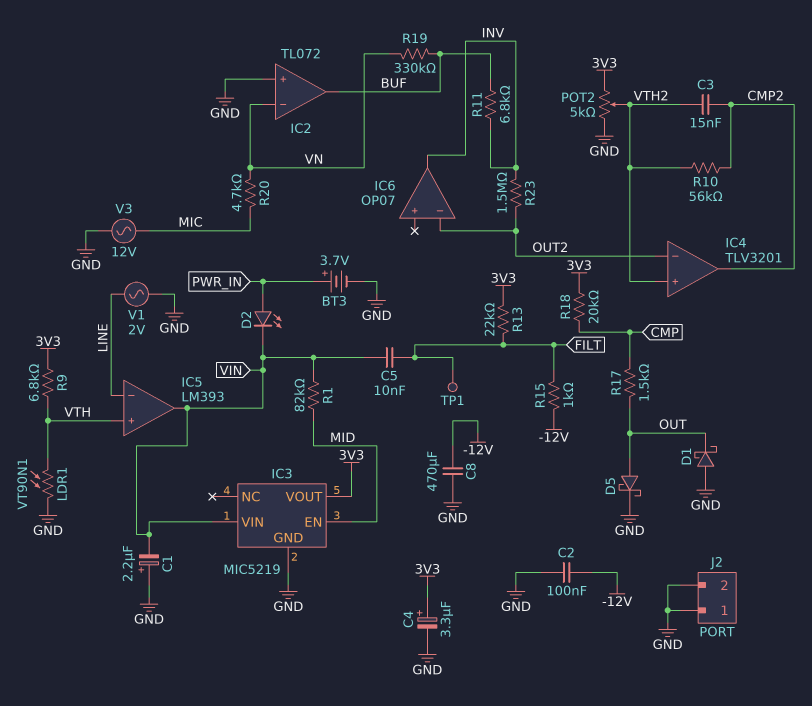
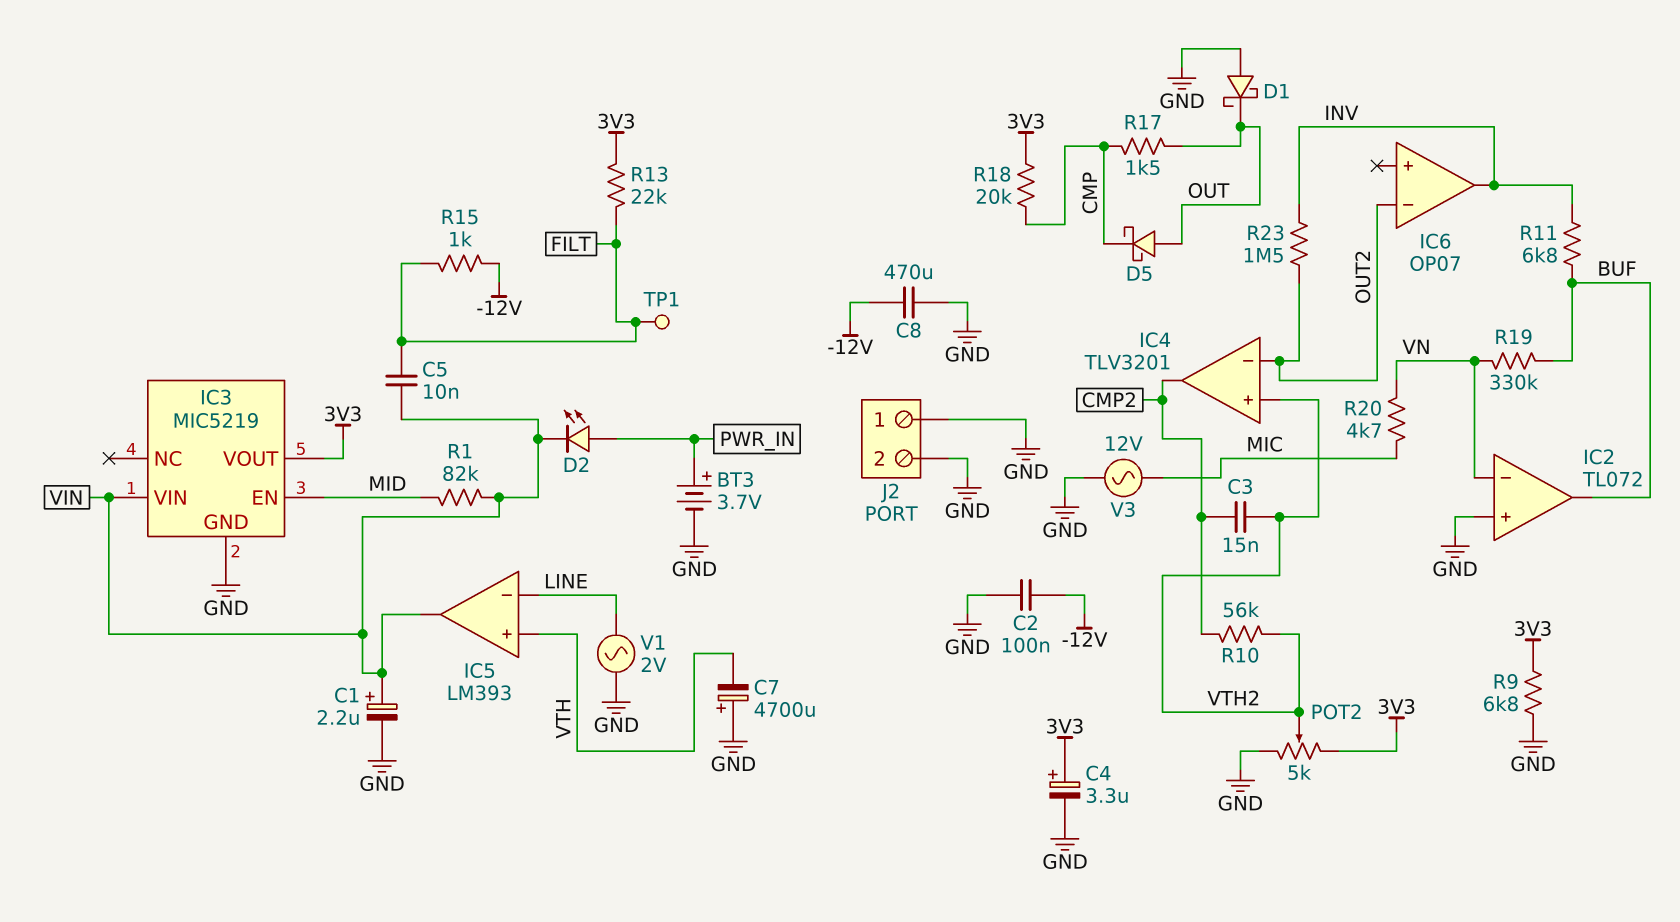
C1: 2.2uF (plus GND, minus VIN) -> 2.2uF (plus VIN, minus GND)
C7: none -> 4700uF (plus GND, minus VTH)
D5: schottky (A OUT, K GND) -> schottky (A OUT, K CMP)
LDR1: VT90N1 (GND, VTH) -> none
R9: 6.8k (3V3, VTH) -> 6.8k (3V3, GND)

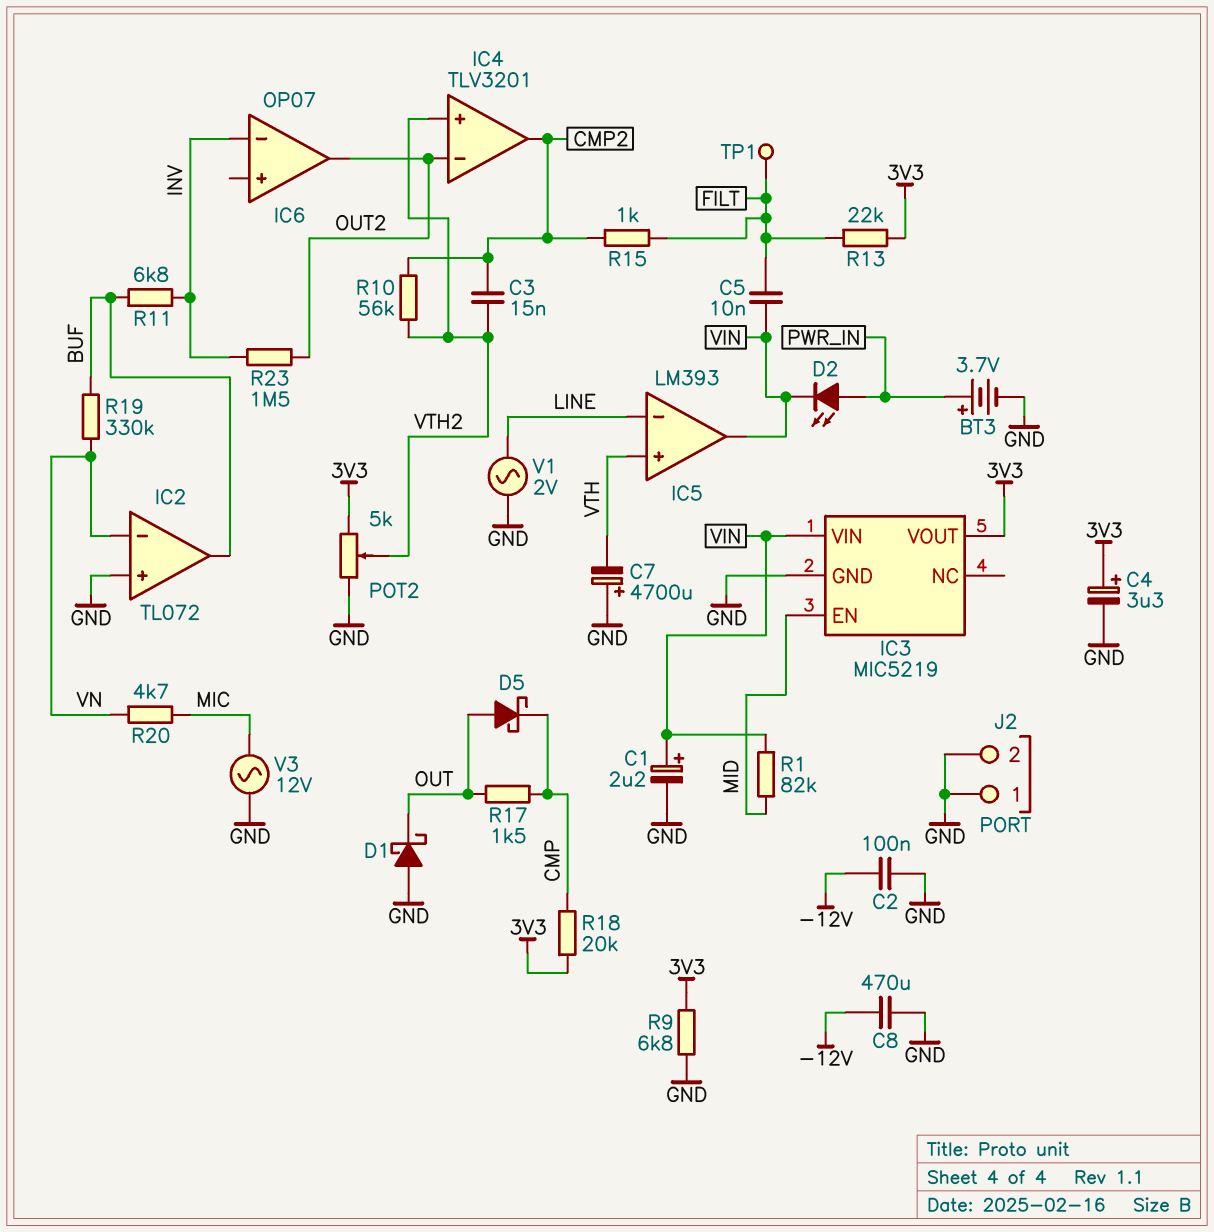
IC6 pin in-: OUT2 -> INV
IC6 pin out: INV -> OUT2
R15: 1k (-12V, FILT) -> 1k (CMP2, FILT)

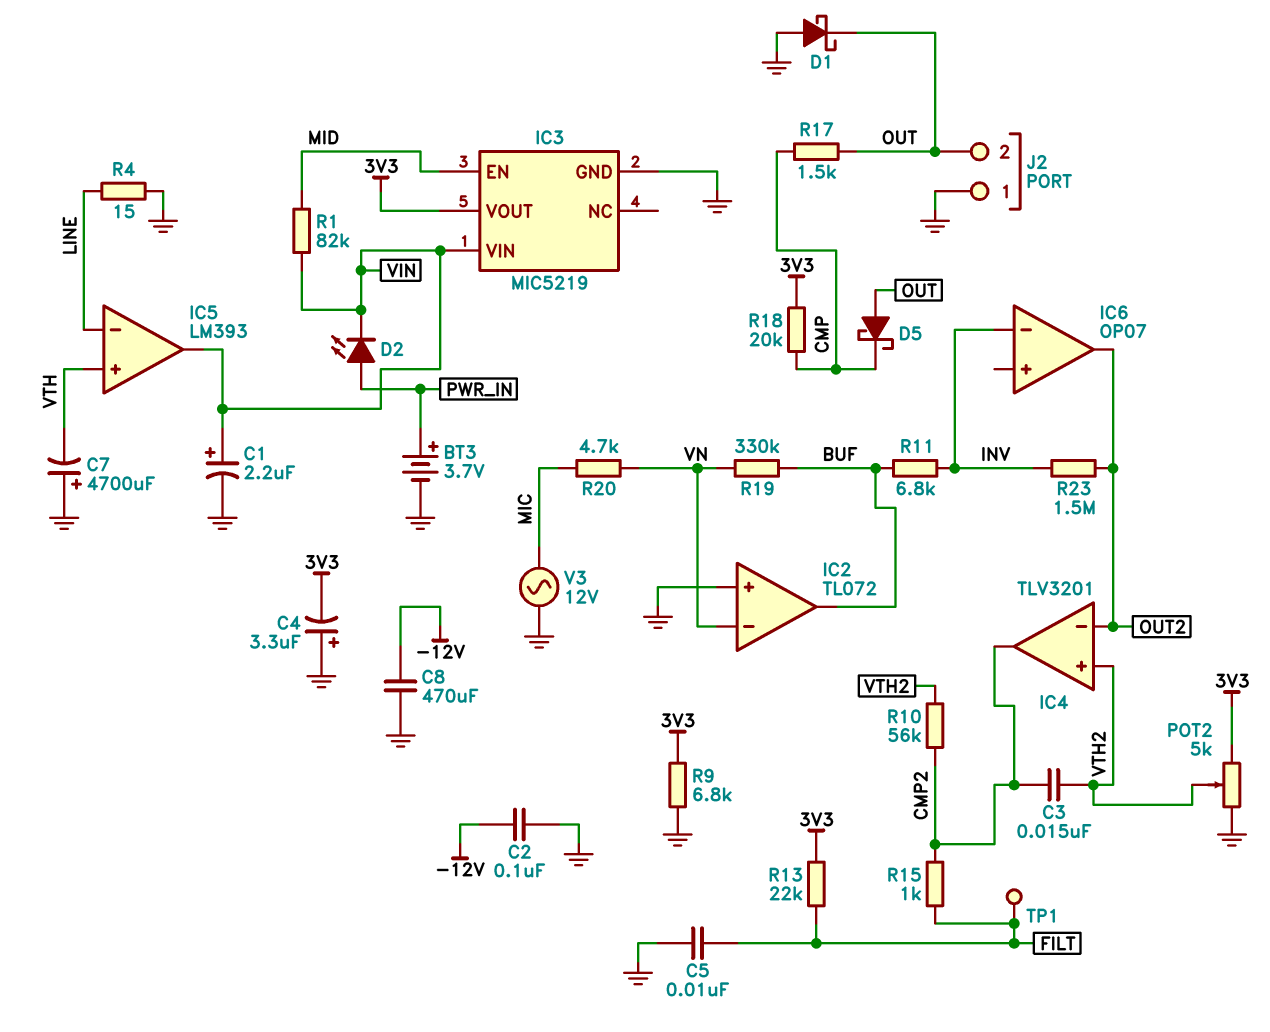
C4: 3.3uF (plus 3V3, minus GND) -> 3.3uF (plus GND, minus 3V3)
C5: 10nF (FILT, VIN) -> 10nF (FILT, GND)
J2 pin 2: GND -> OUT
R4: none -> 15 (GND, LINE)
V1: AC 2V (GND, LINE) -> none

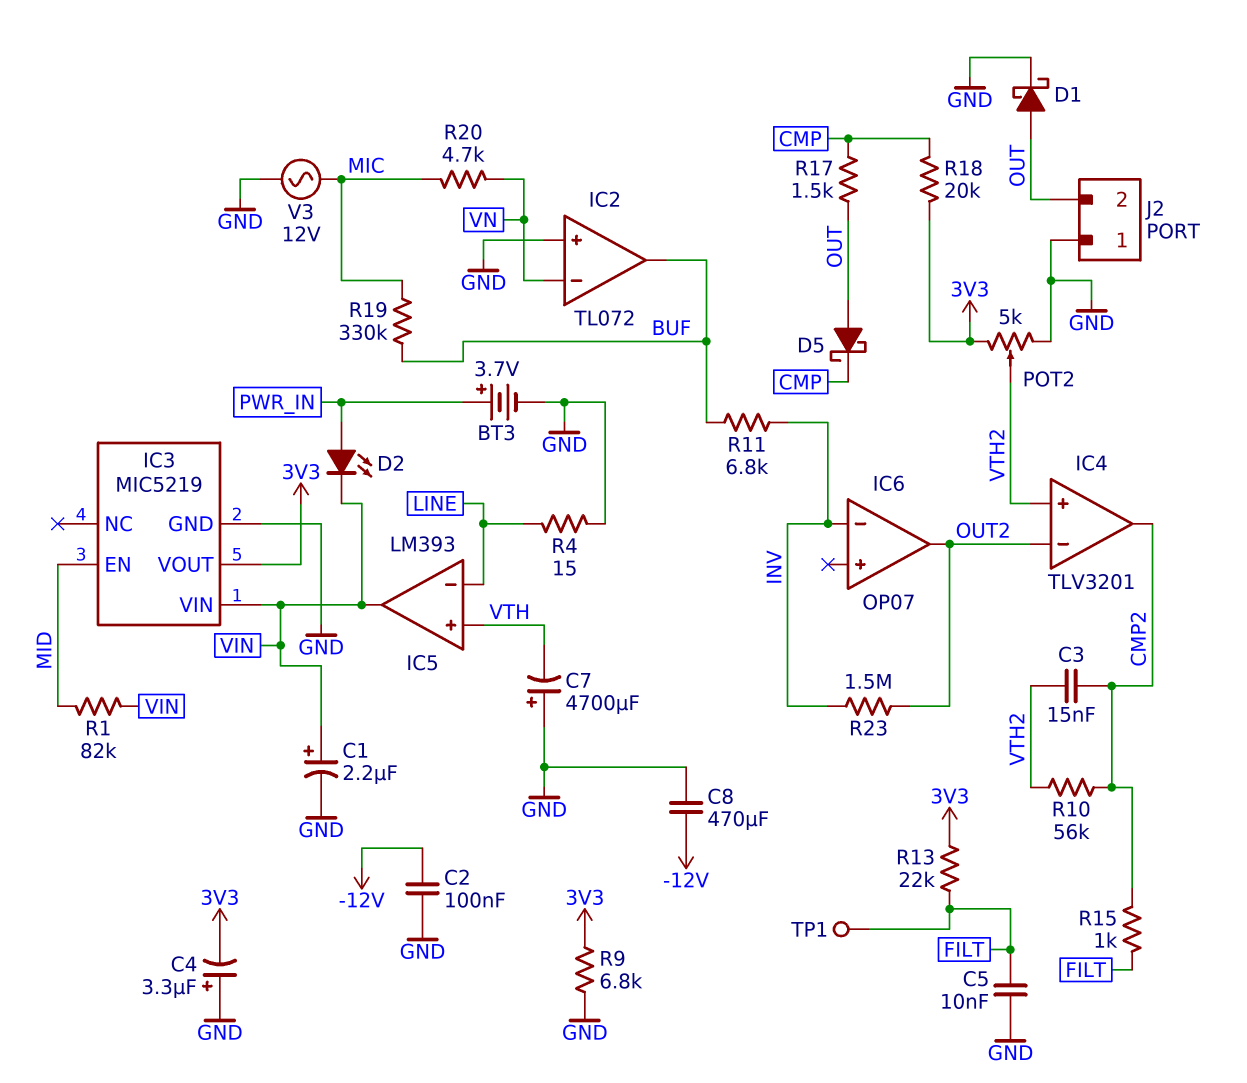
D1: schottky (A GND, K OUT) -> schottky (A OUT, K GND)
R19: 330k (BUF, VN) -> 330k (BUF, MIC)

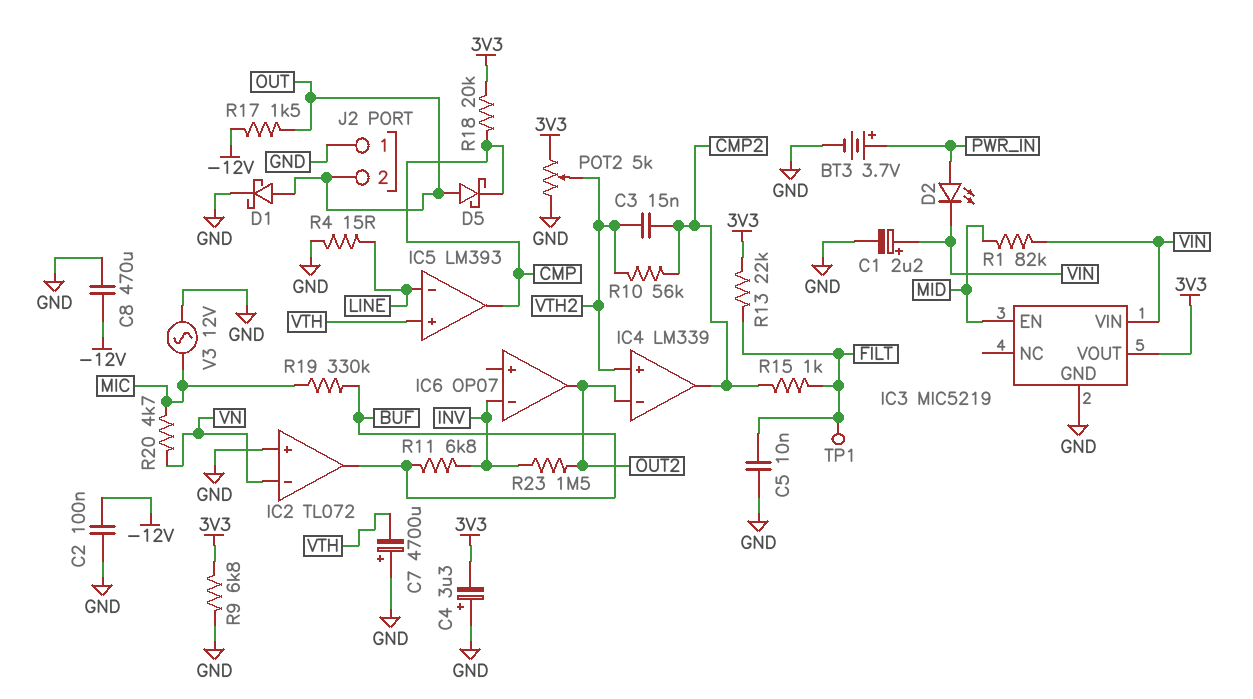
IC4: TLV3201 -> LM339
IC5 pin out: VIN -> CMP
R17: 1.5k (CMP, OUT) -> 1.5k (-12V, OUT)

